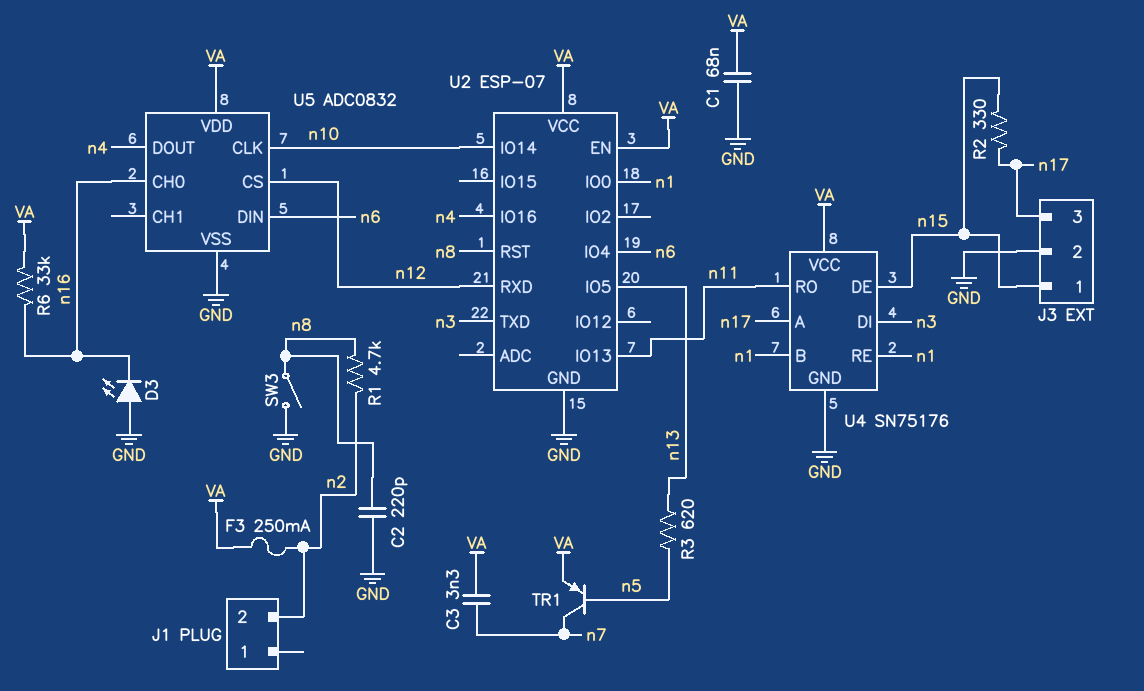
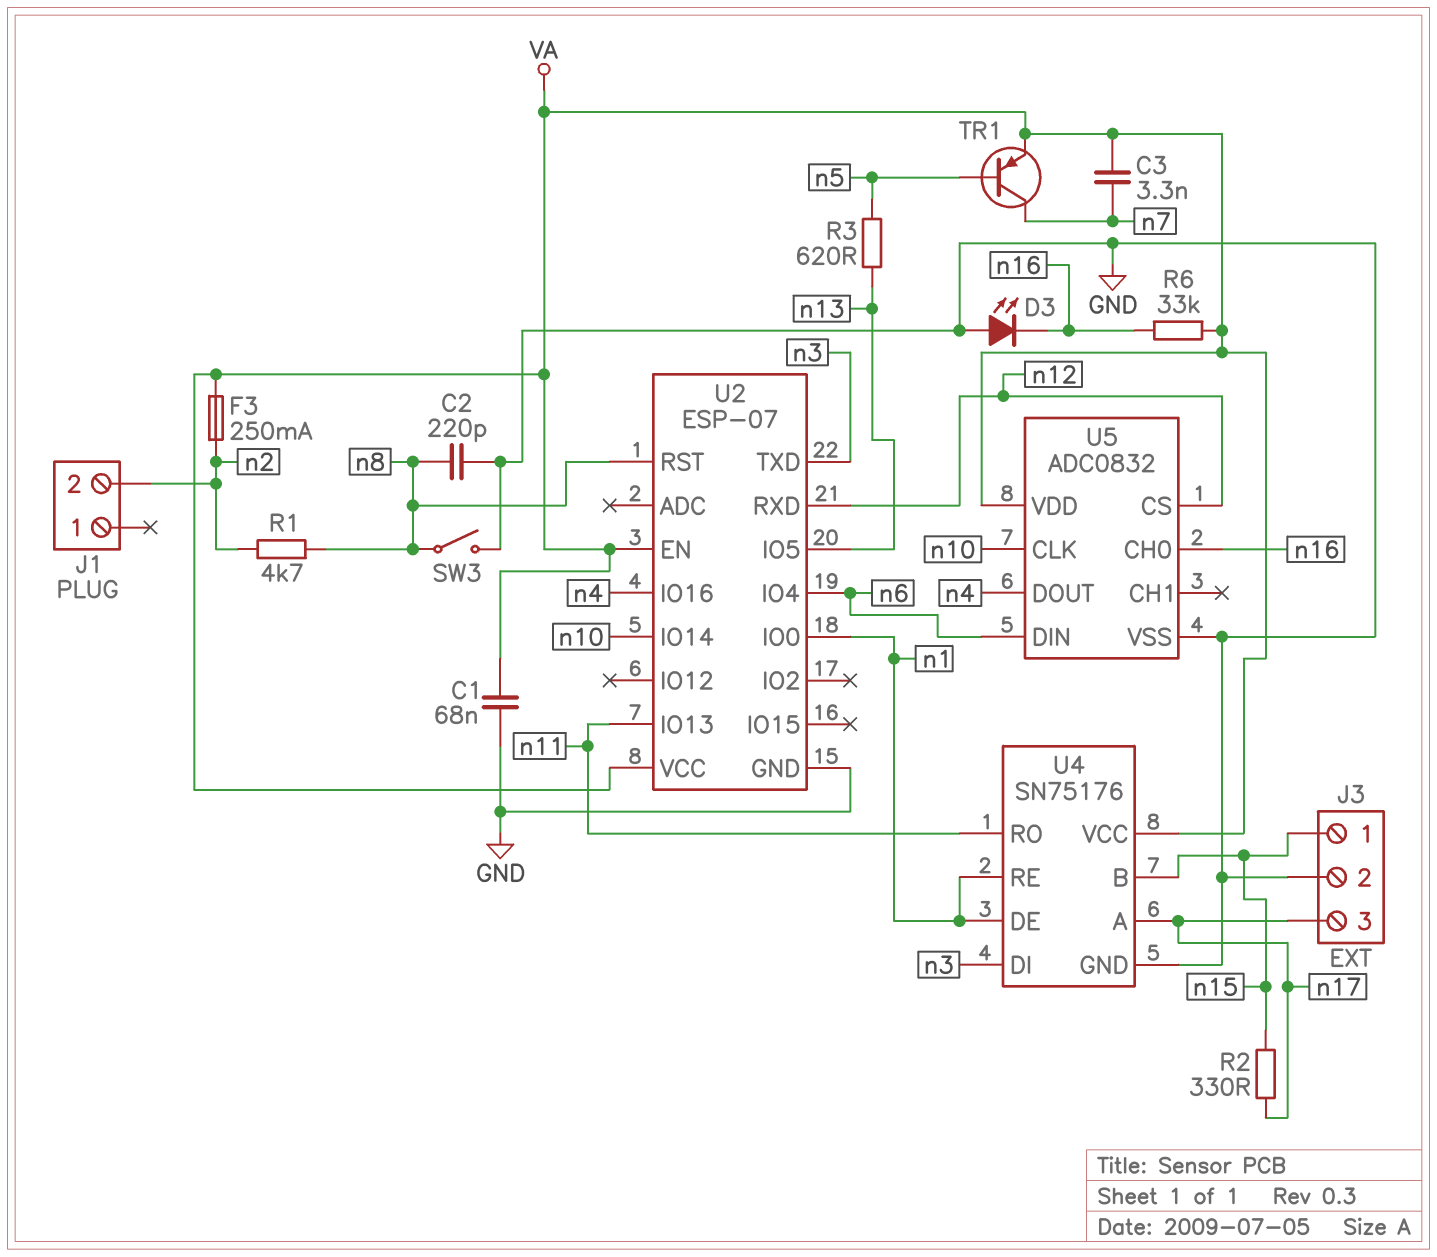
U4 pin B: n1 -> n15
U4 pin DE: n15 -> n1

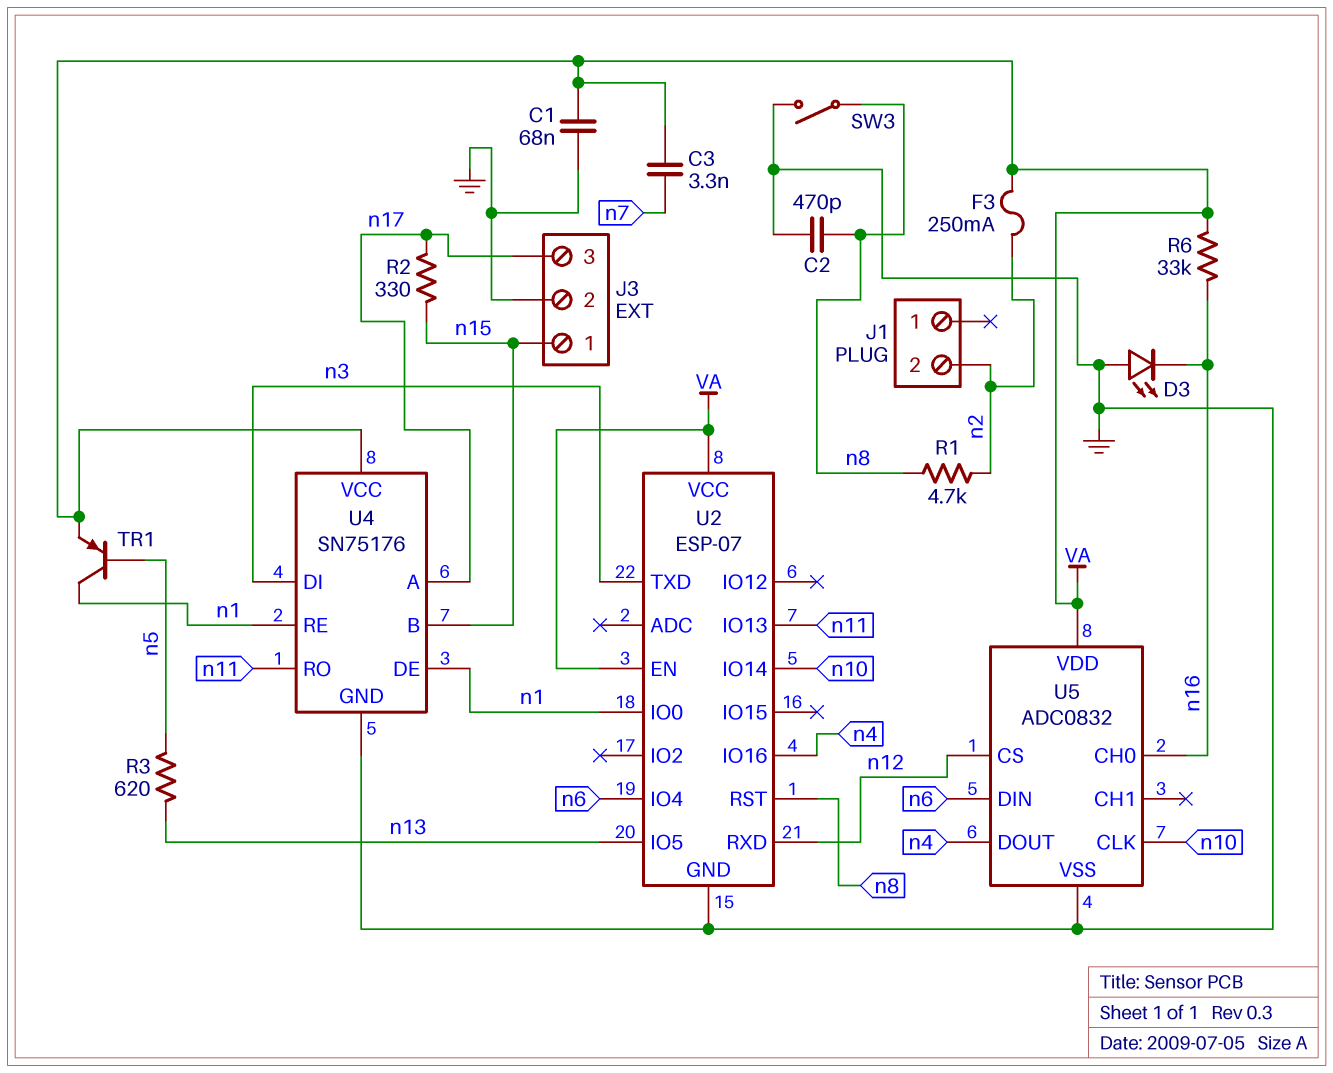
C2: 220pF (GND, n8) -> 470pF (GND, n8)
TR1: PNP (B n5, C n7, E VA) -> PNP (B n5, C n1, E VA)

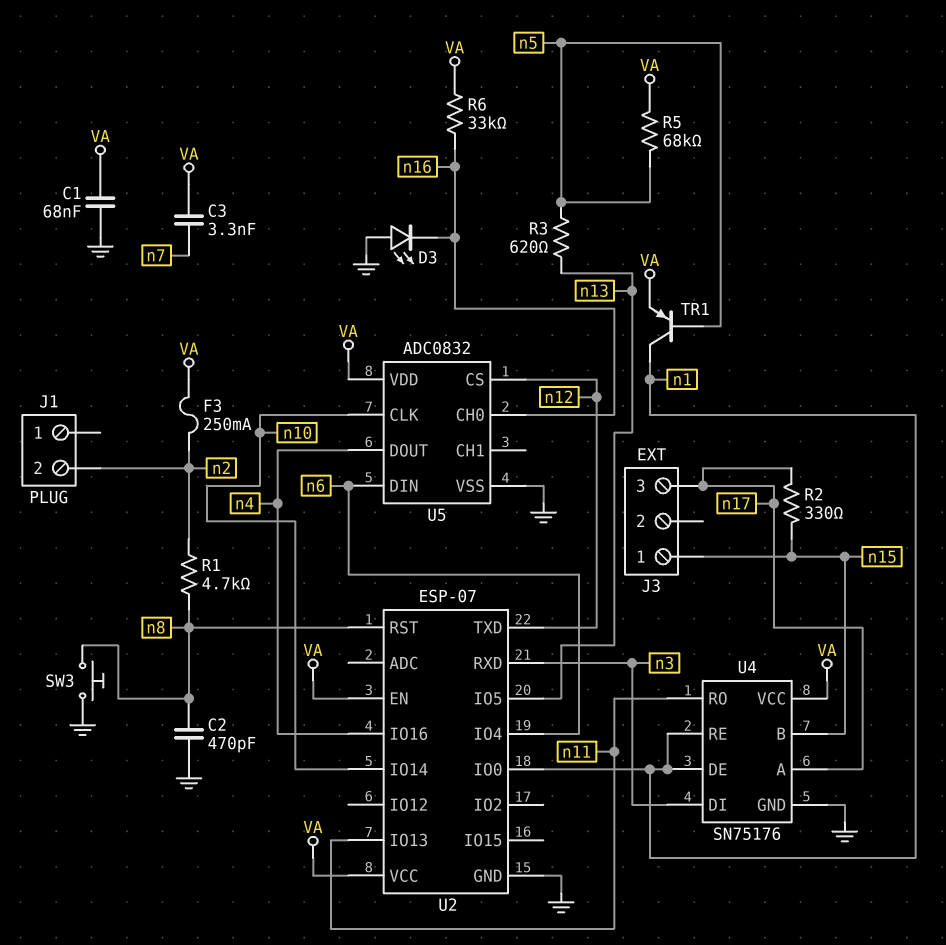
J3 pin 2: GND -> none
R5: none -> 68k (VA, n5)
SW3: switch (GND, n8) -> button (GND, n8)
U2 pin RXD: n12 -> n3
U2 pin TXD: n3 -> n12

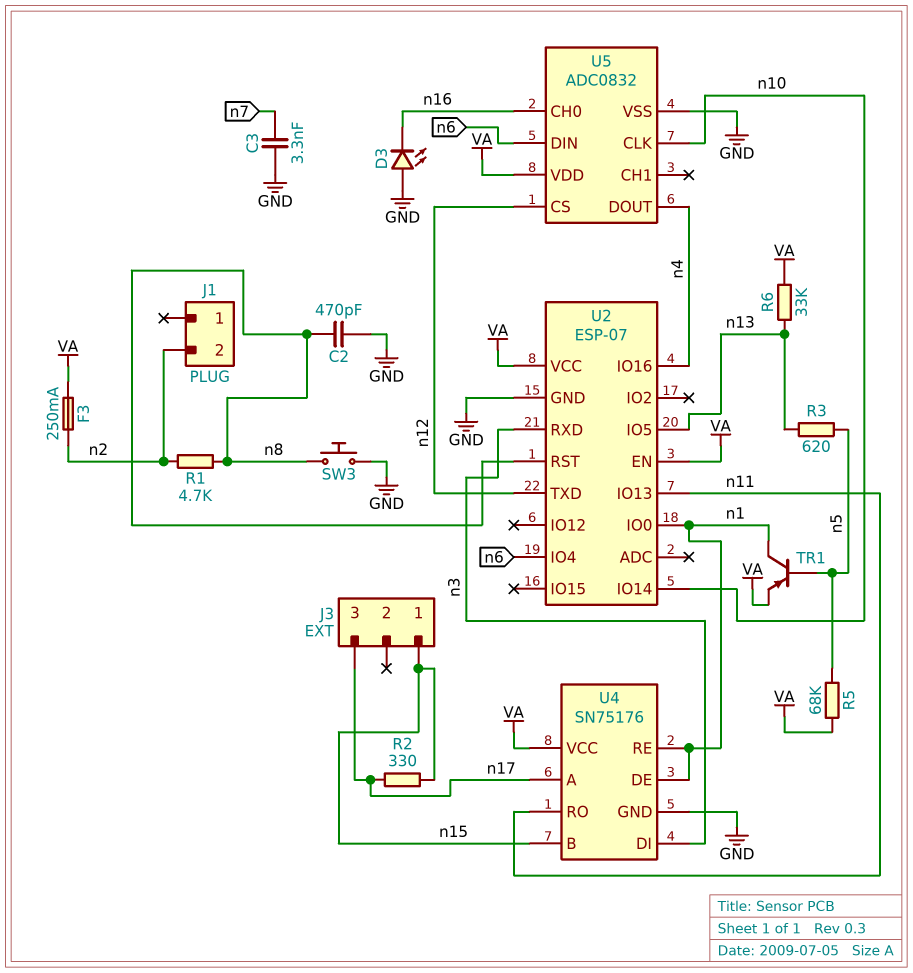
C1: 68nF (GND, VA) -> none
C3: 3.3nF (VA, n7) -> 3.3nF (GND, n7)
R6: 33k (VA, n16) -> 33k (VA, n13)

